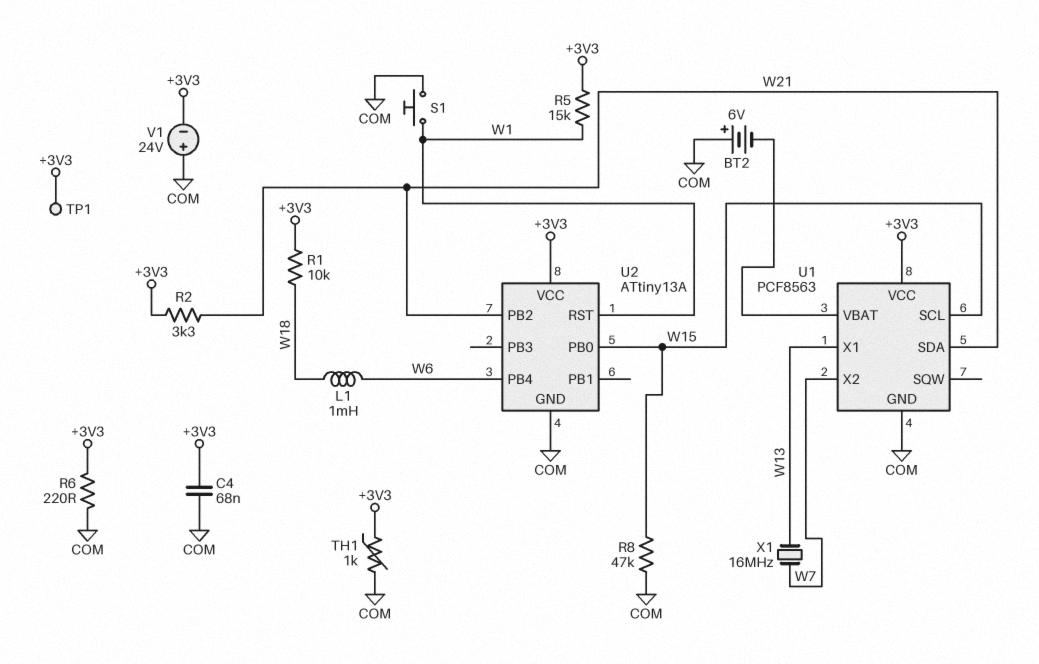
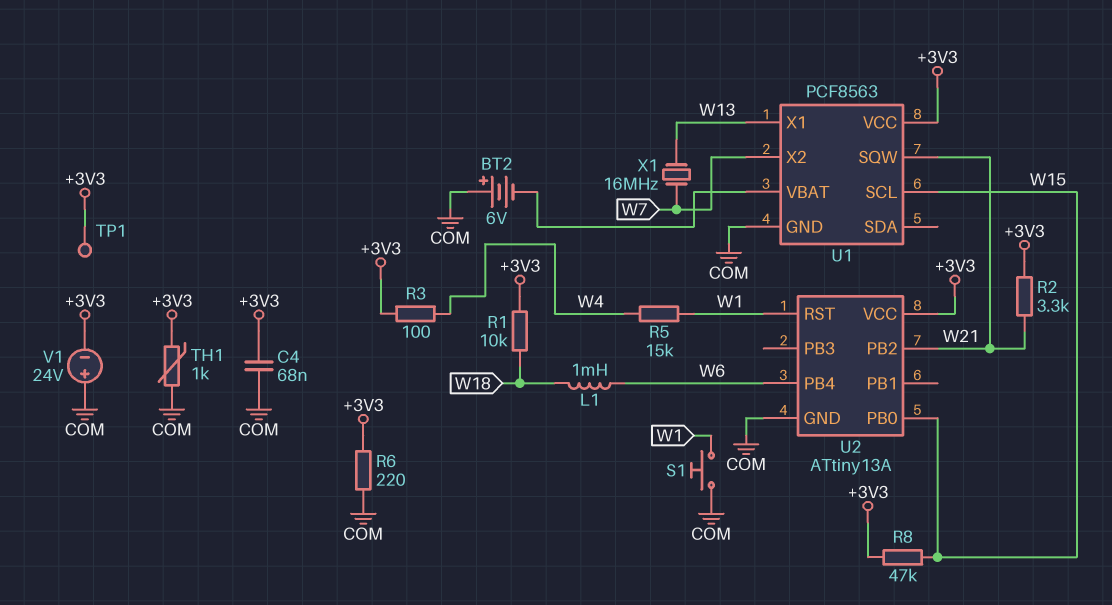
R3: none -> 100 (+3V3, W4)
R5: 15k (+3V3, W1) -> 15k (W1, W4)
R8: 47k (COM, W15) -> 47k (+3V3, W15)
U1 pin SDA: W21 -> none
U1 pin SQW: none -> W21

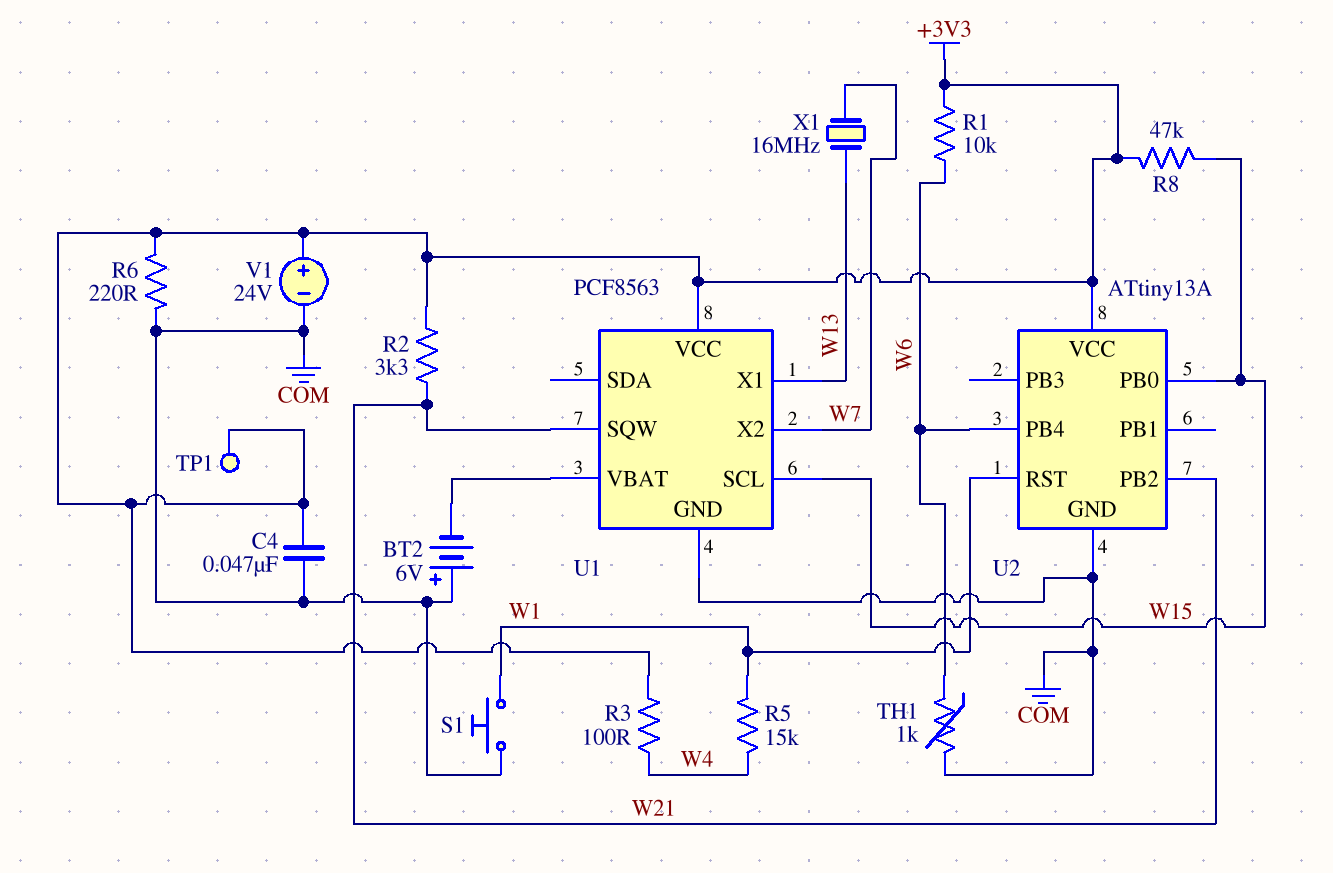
C4: 68nF (+3V3, COM) -> 47nF (+3V3, COM)
L1: 1mH (W6, W18) -> none
R1: 10k (+3V3, W18) -> 10k (+3V3, W6)
TH1: 1k (+3V3, COM) -> 1k (COM, W6)
V1: 24V (plus COM, minus +3V3) -> 24V (plus +3V3, minus COM)

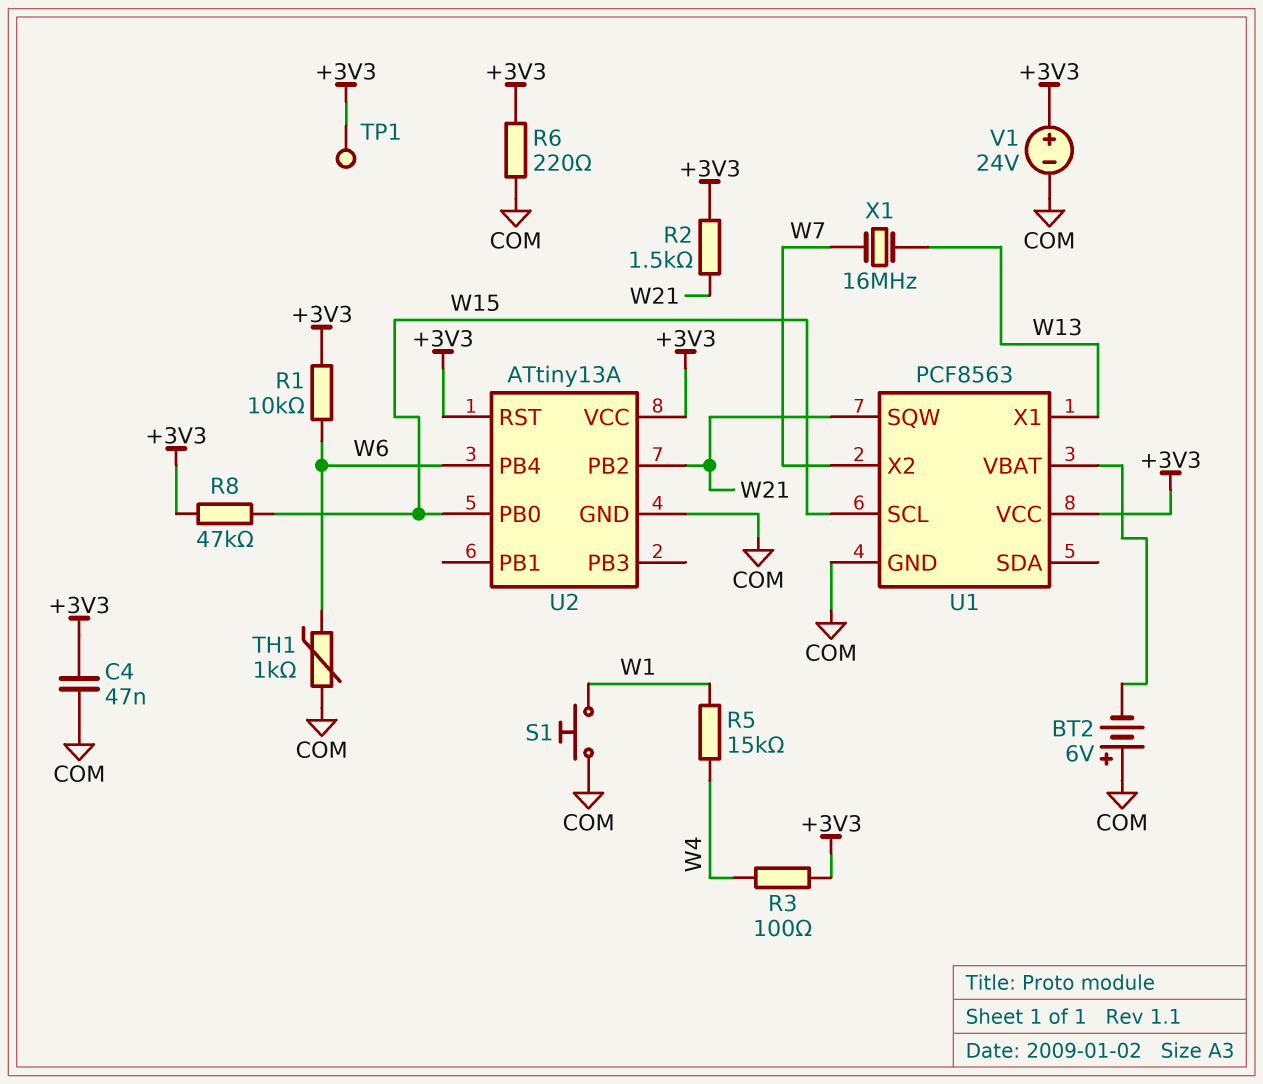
R2: 3.3k (+3V3, W21) -> 1.5k (+3V3, W21)
U2 pin RST: W1 -> +3V3

